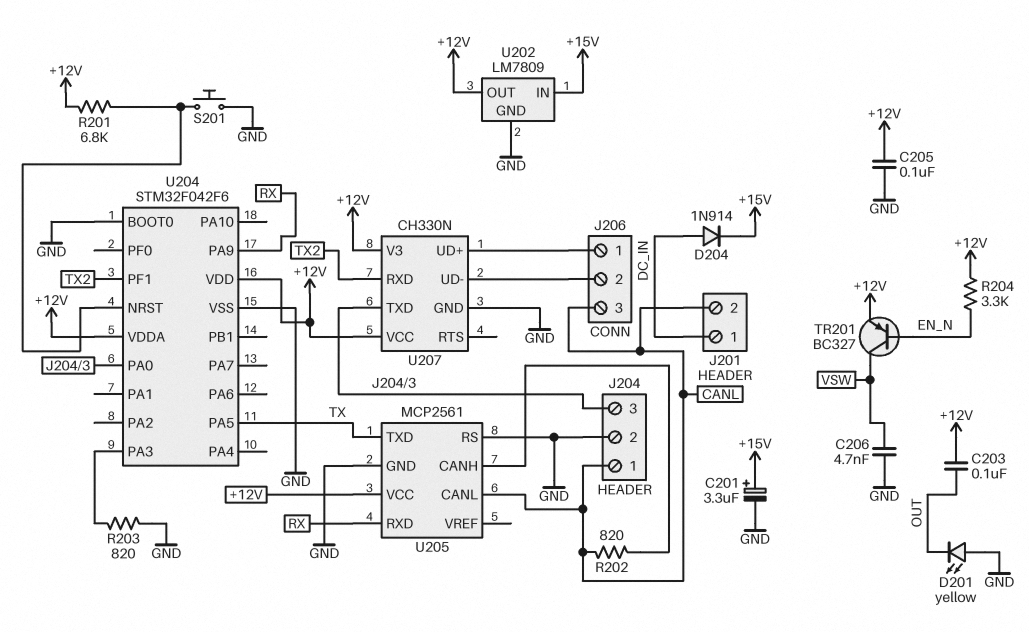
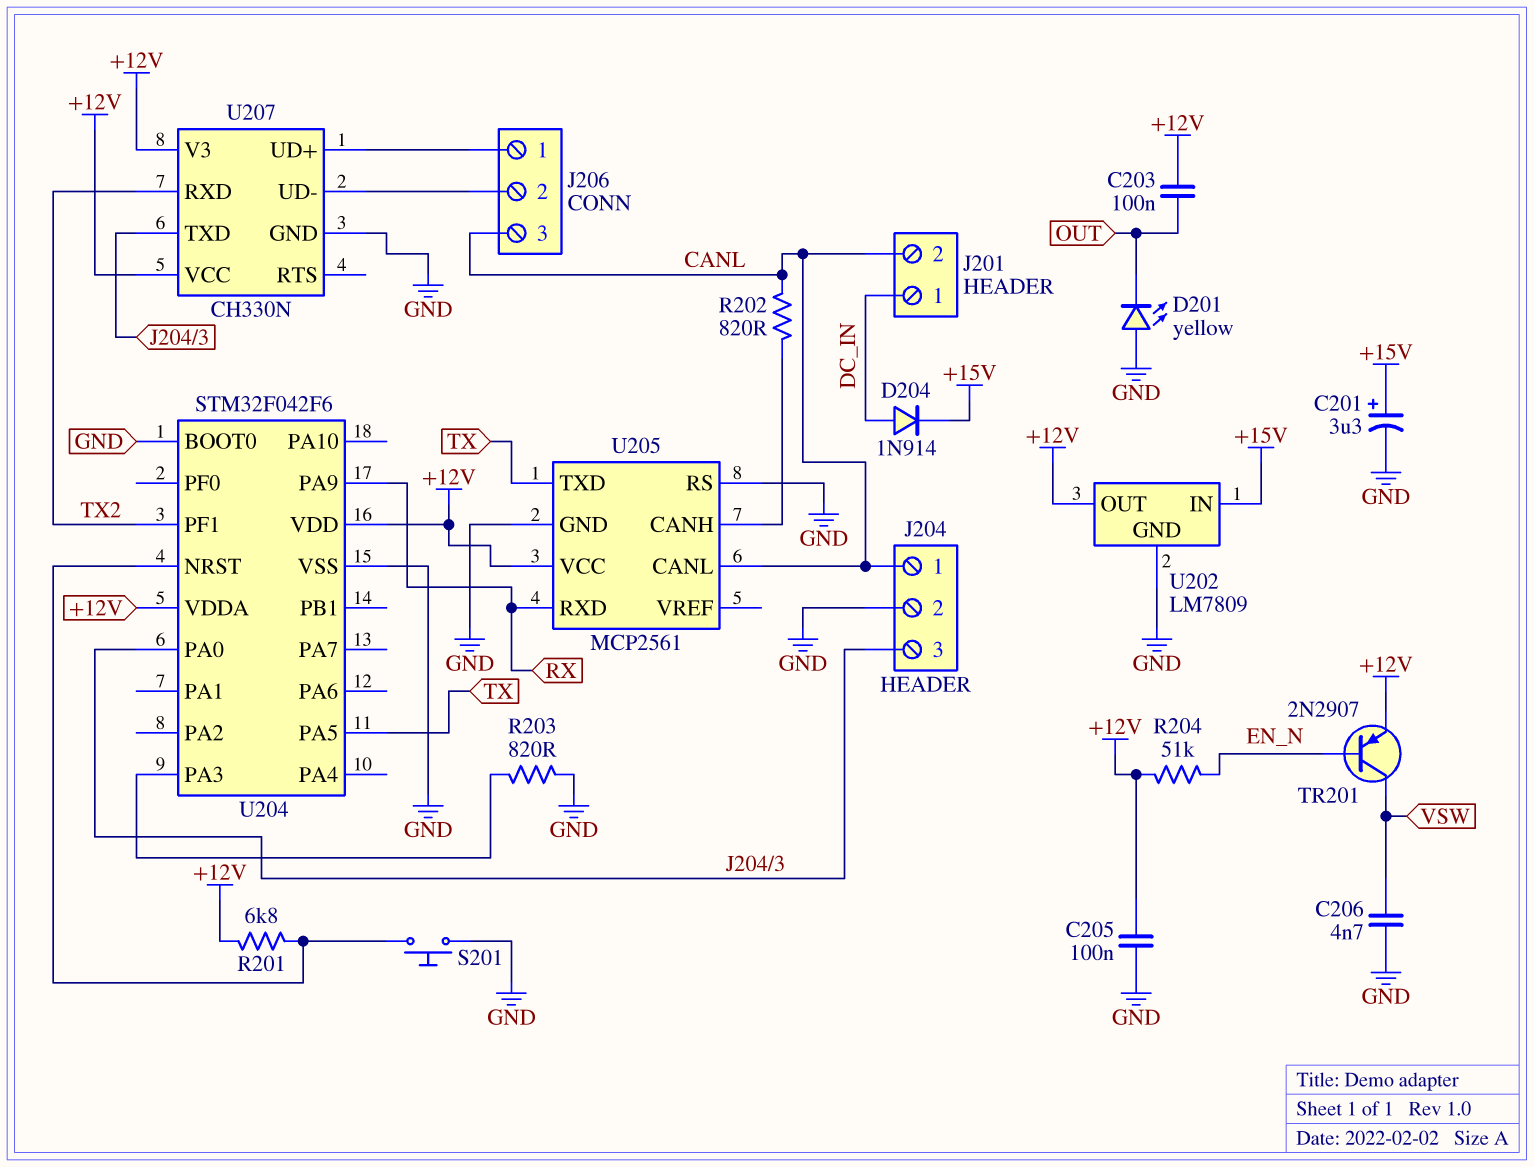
R204: 3.3k (+12V, EN_N) -> 51k (+12V, EN_N)
TR201: PNP BC327 (B EN_N, C VSW, E +12V) -> PNP 2N2907 (B EN_N, C VSW, E +12V)

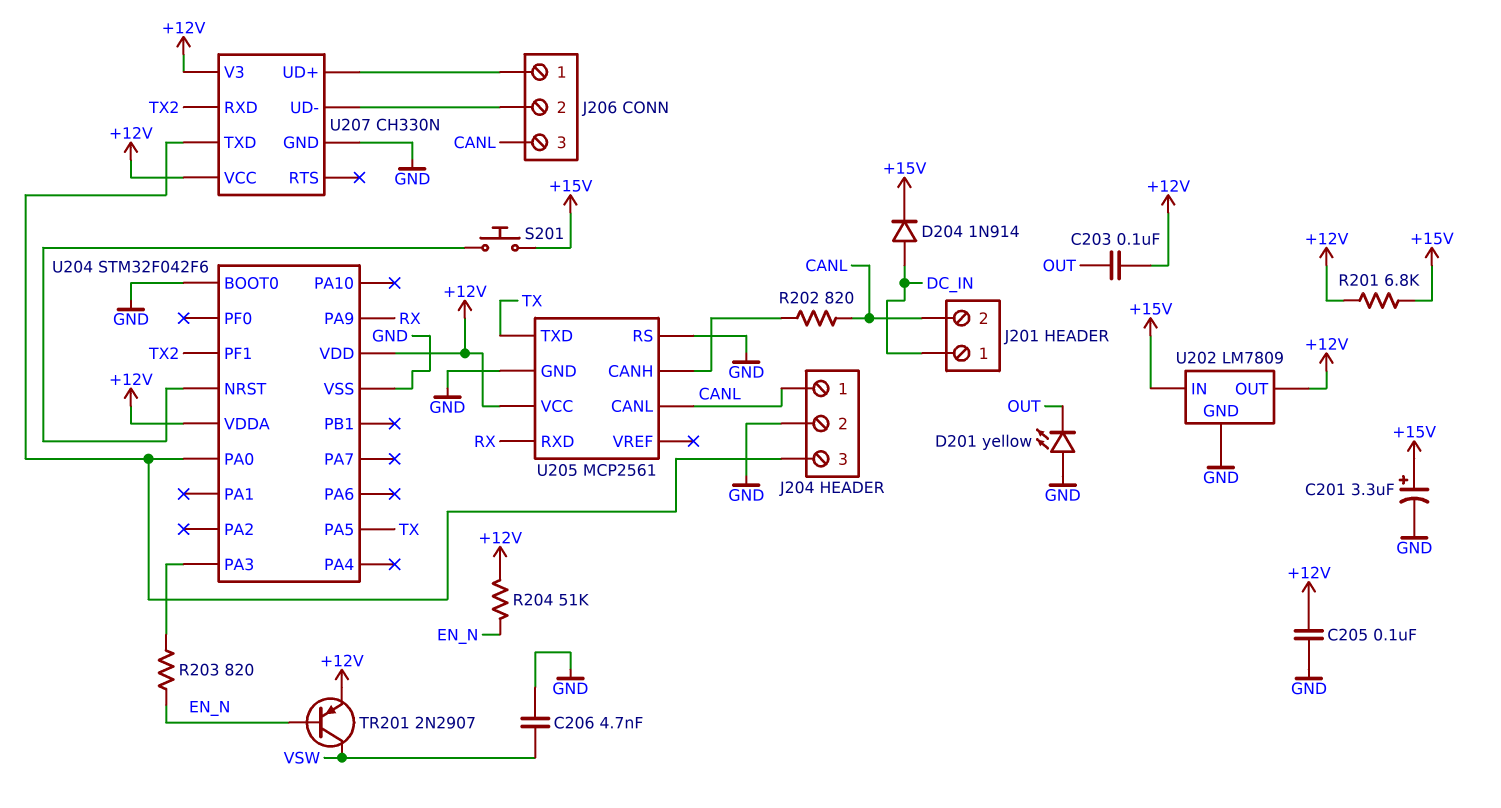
R201: 6.8k (+12V, U204/NRST) -> 6.8k (+12V, +15V)
R203: 820 (GND, U204/PA3) -> 820 (EN_N, U204/PA3)
S201: button (GND, U204/NRST) -> button (+15V, U204/NRST)

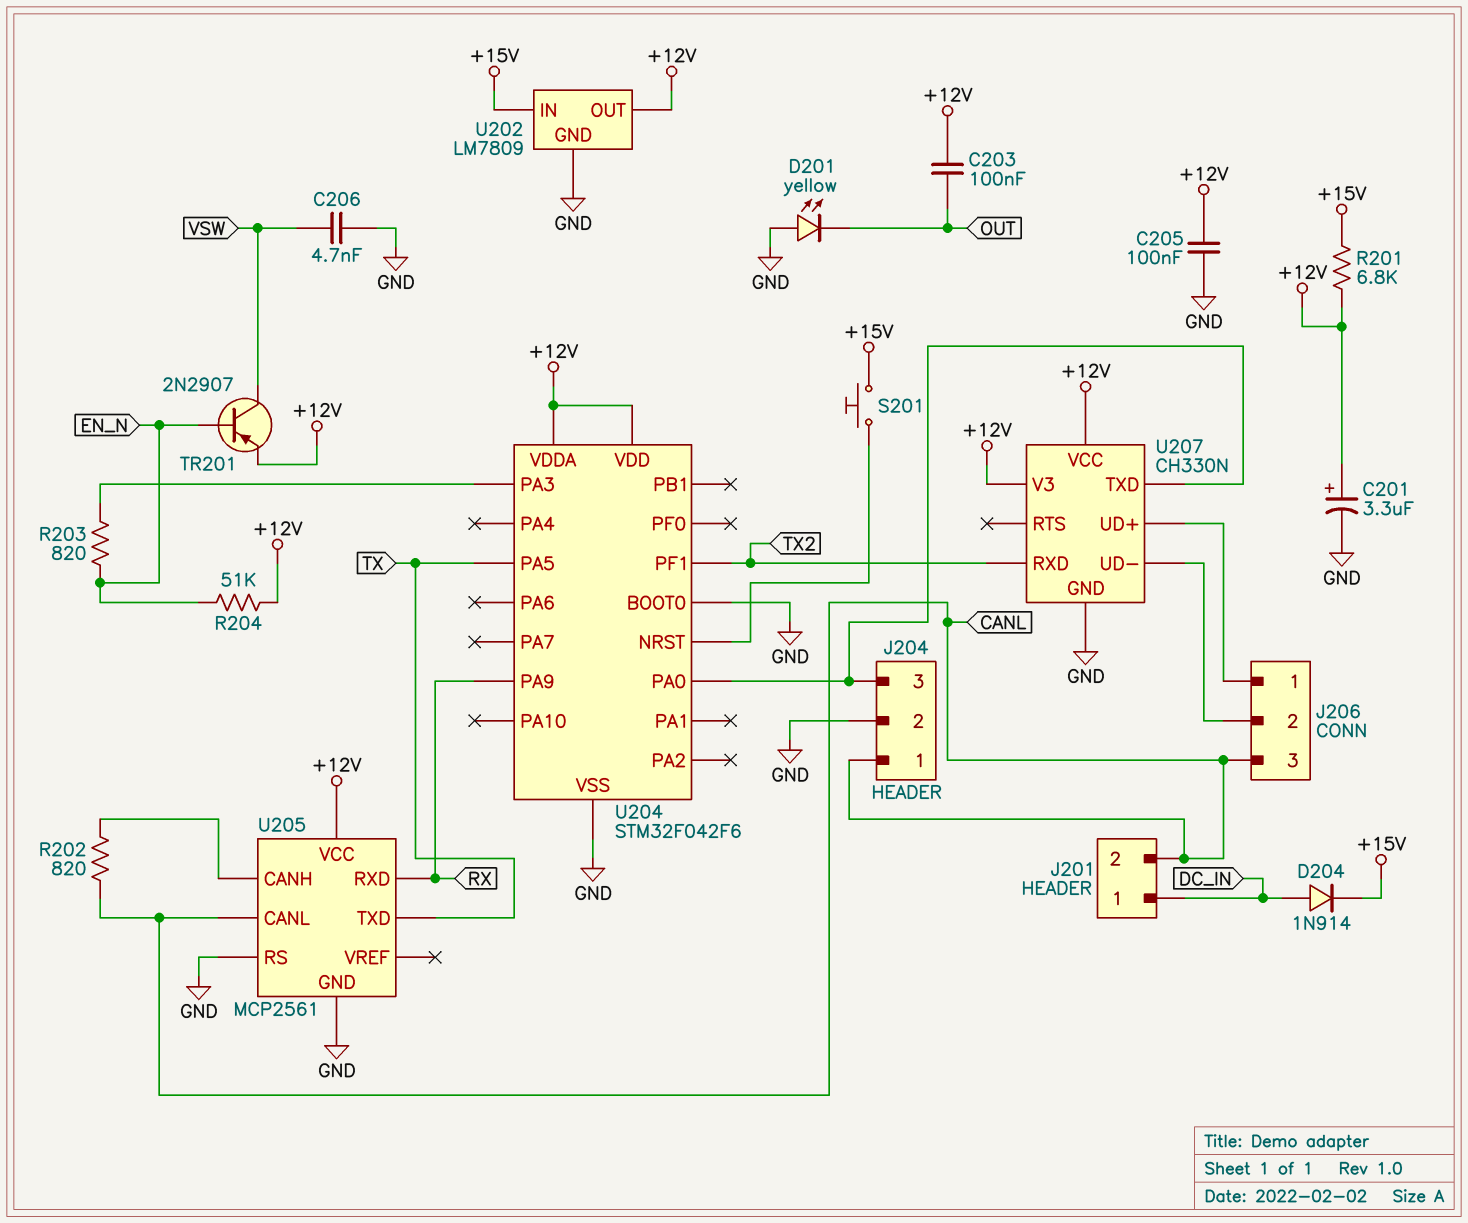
C201: 3.3uF (plus +15V, minus GND) -> 3.3uF (plus +12V, minus GND)

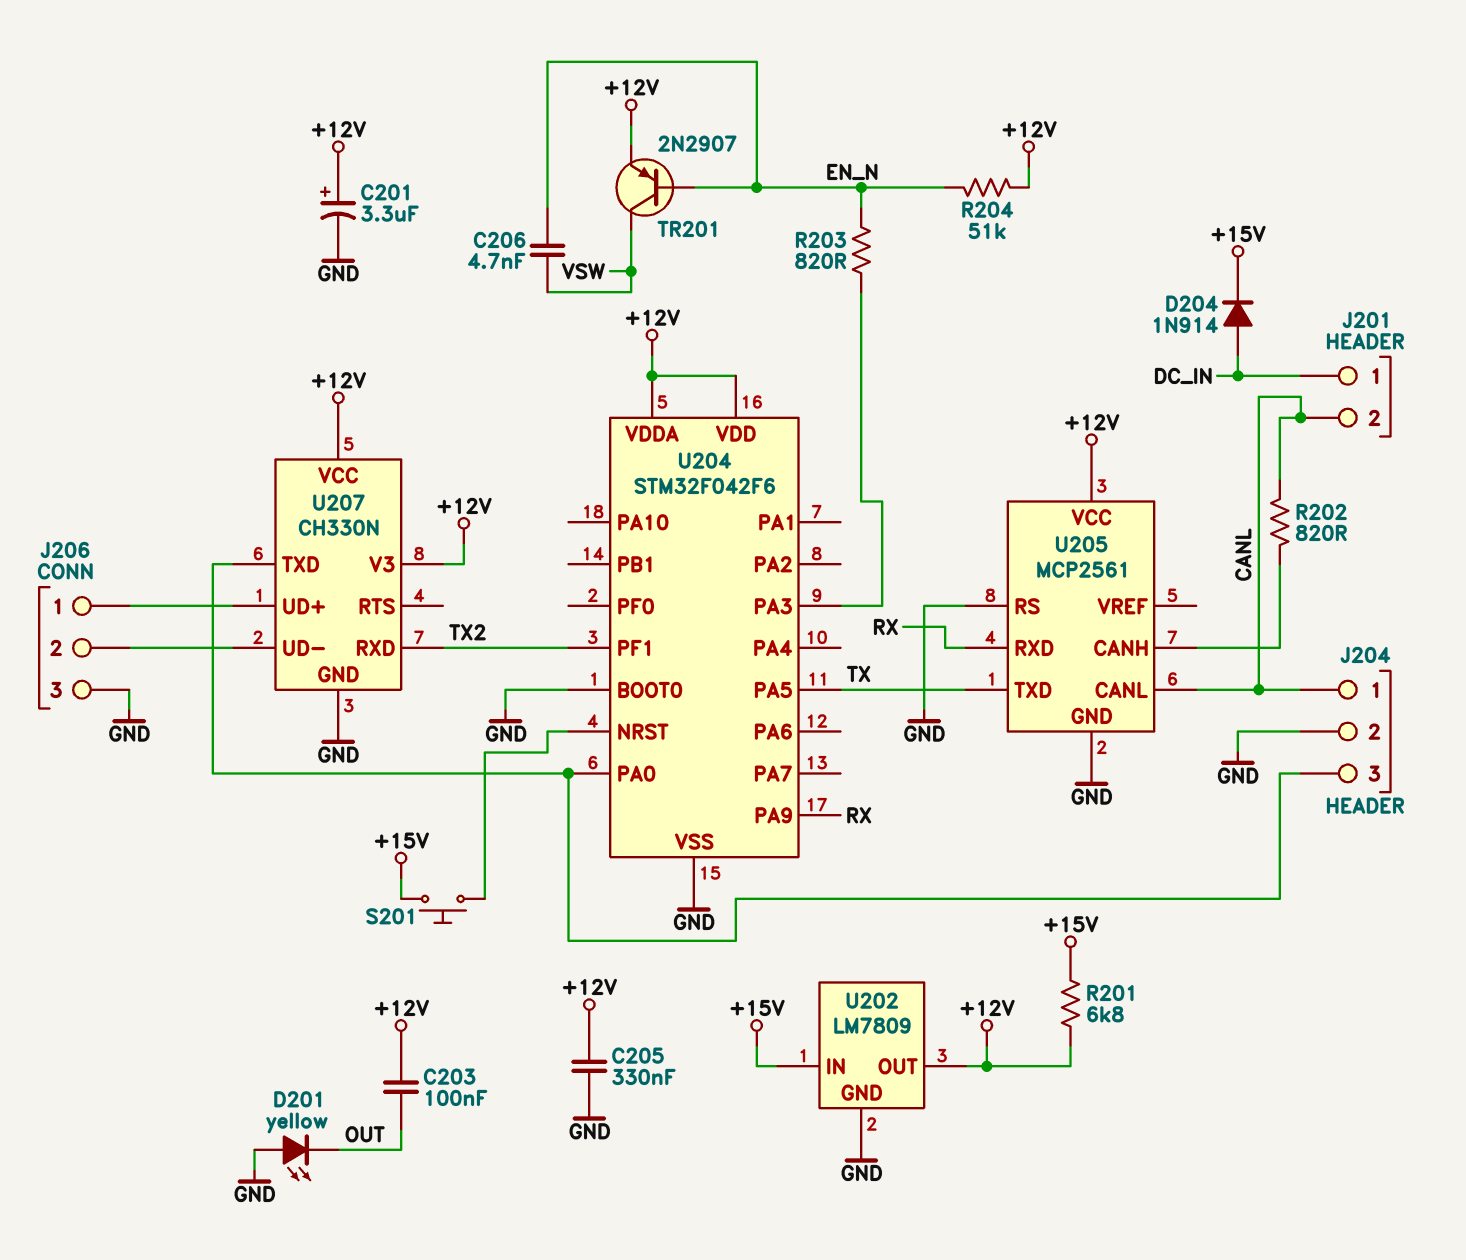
C205: 100nF (+12V, GND) -> 330nF (+12V, GND)
C206: 4.7nF (GND, VSW) -> 4.7nF (EN_N, VSW)
J206 pin 3: CANL -> GND

